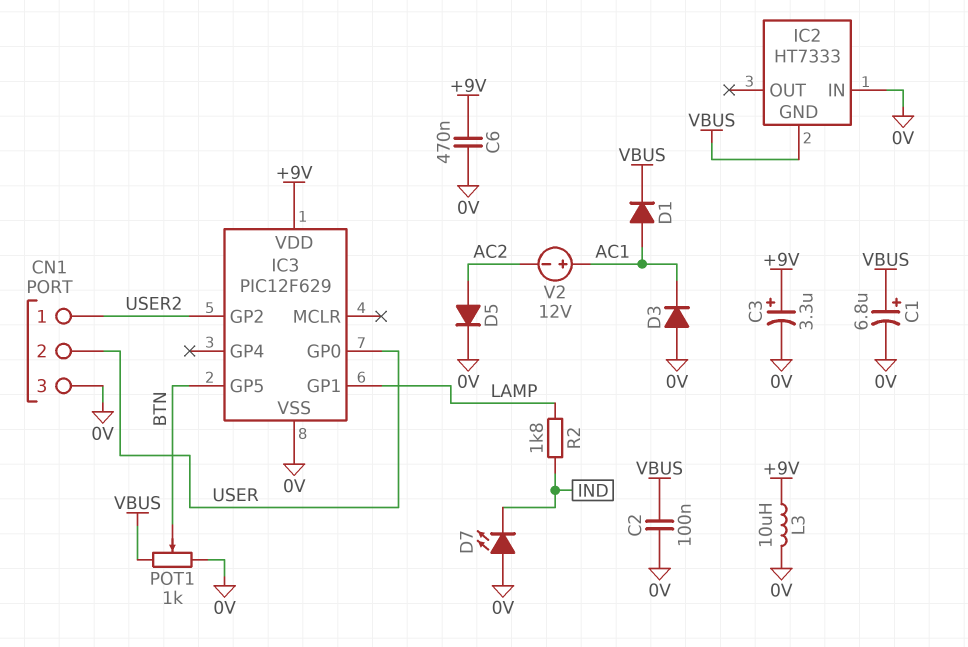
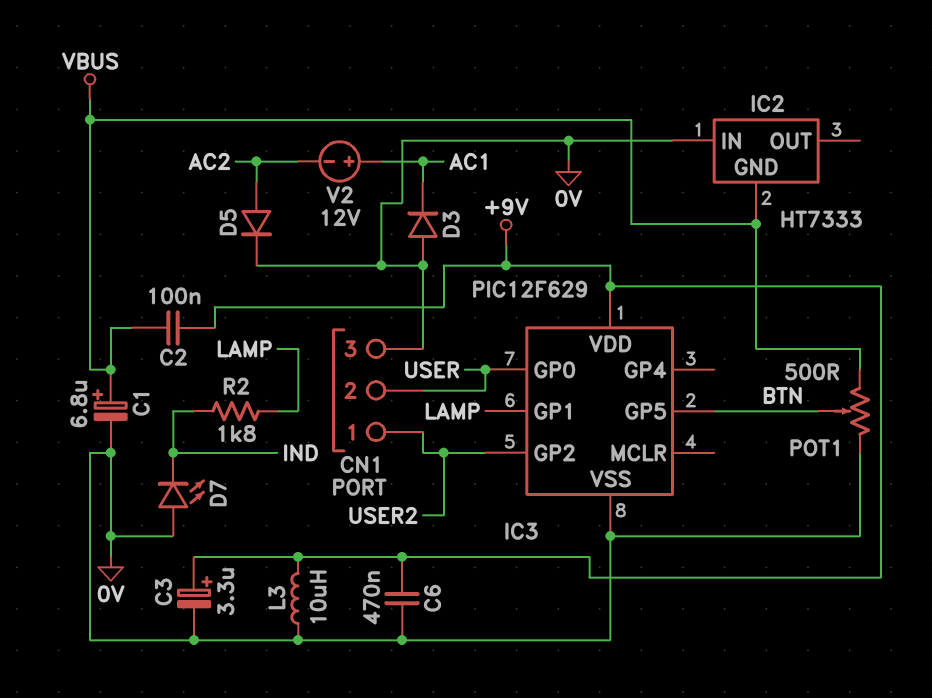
C2: 100nF (0V, VBUS) -> 100nF (+9V, VBUS)
D1: diode (A AC1, K VBUS) -> none
POT1: 1k (0V, VBUS, wiper BTN) -> 500 (0V, VBUS, wiper BTN)

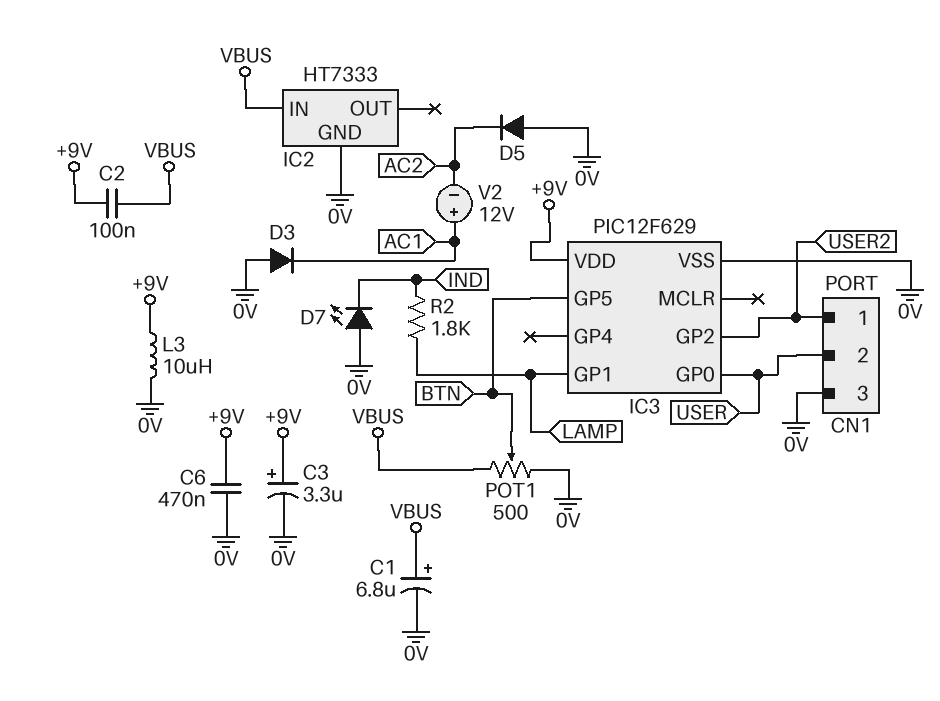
D5: diode (A AC2, K 0V) -> diode (A 0V, K AC2)
IC2 pin GND: VBUS -> 0V
IC2 pin IN: 0V -> VBUS

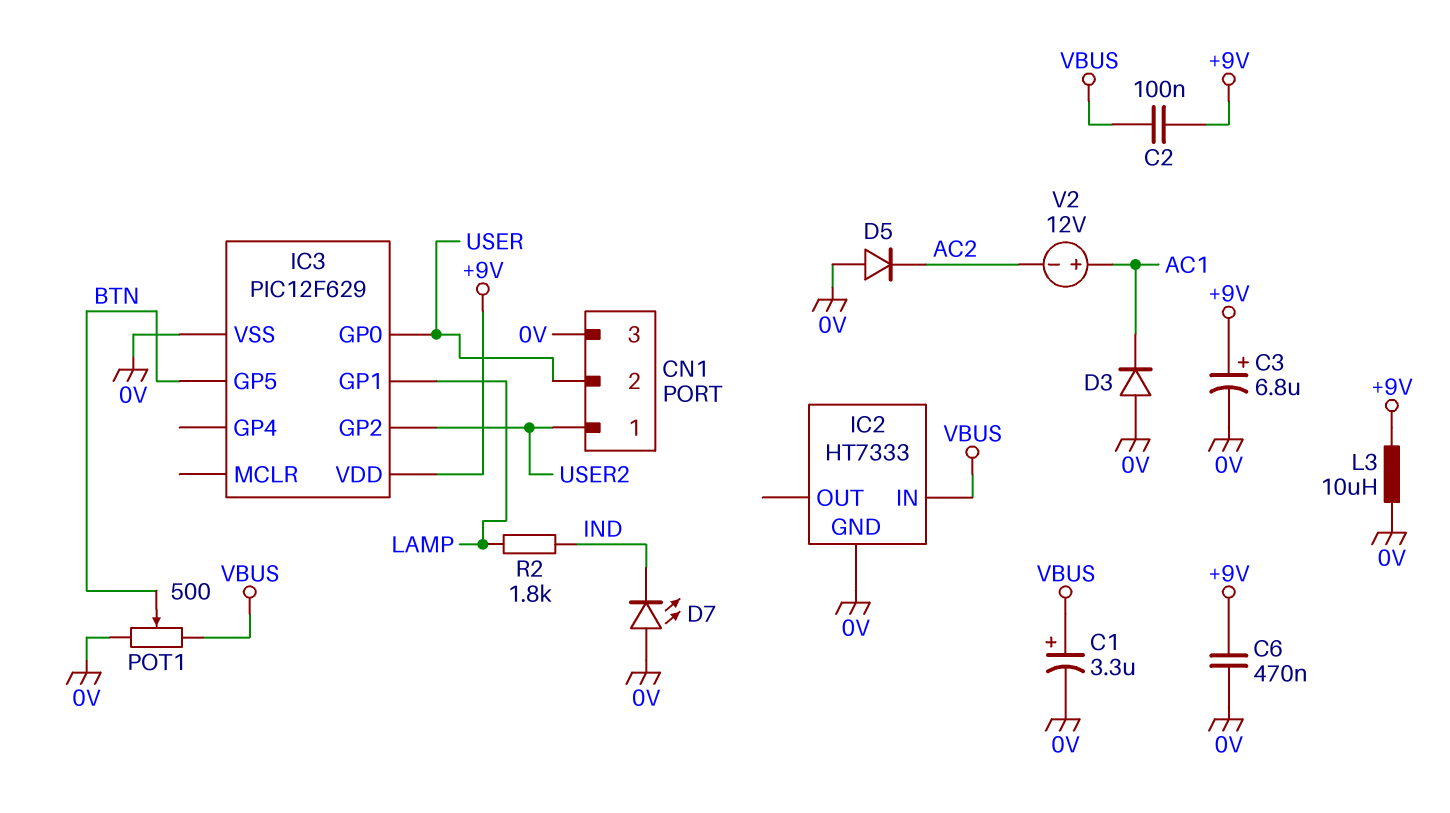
C1: 6.8uF (plus VBUS, minus 0V) -> 3.3uF (plus VBUS, minus 0V)
C3: 3.3uF (plus +9V, minus 0V) -> 6.8uF (plus +9V, minus 0V)

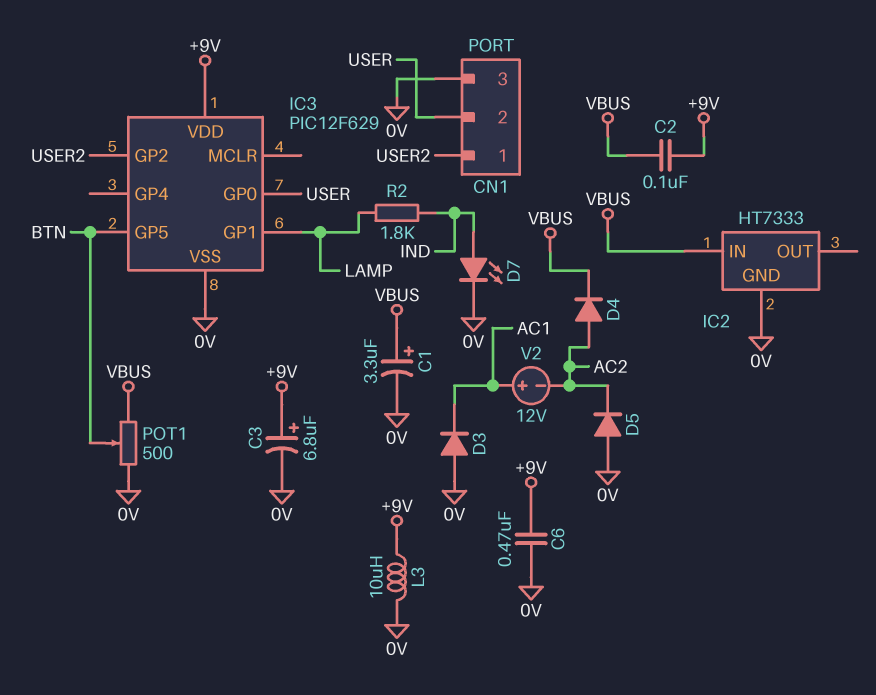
D4: none -> diode (A AC2, K VBUS)
D7: LED (A 0V, K IND) -> LED (A IND, K 0V)

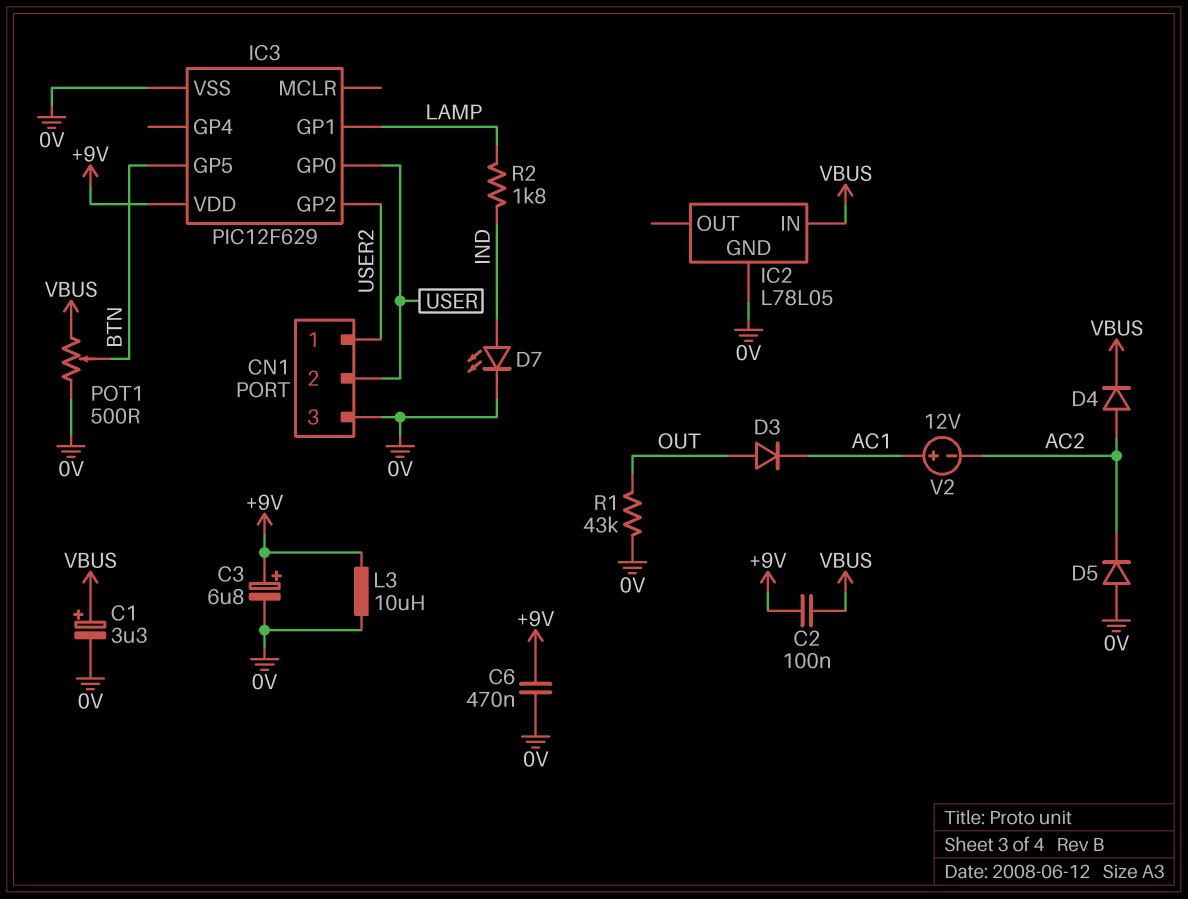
D3: diode (A 0V, K AC1) -> diode (A OUT, K AC1)
IC2: HT7333 -> L78L05
R1: none -> 43k (0V, OUT)

